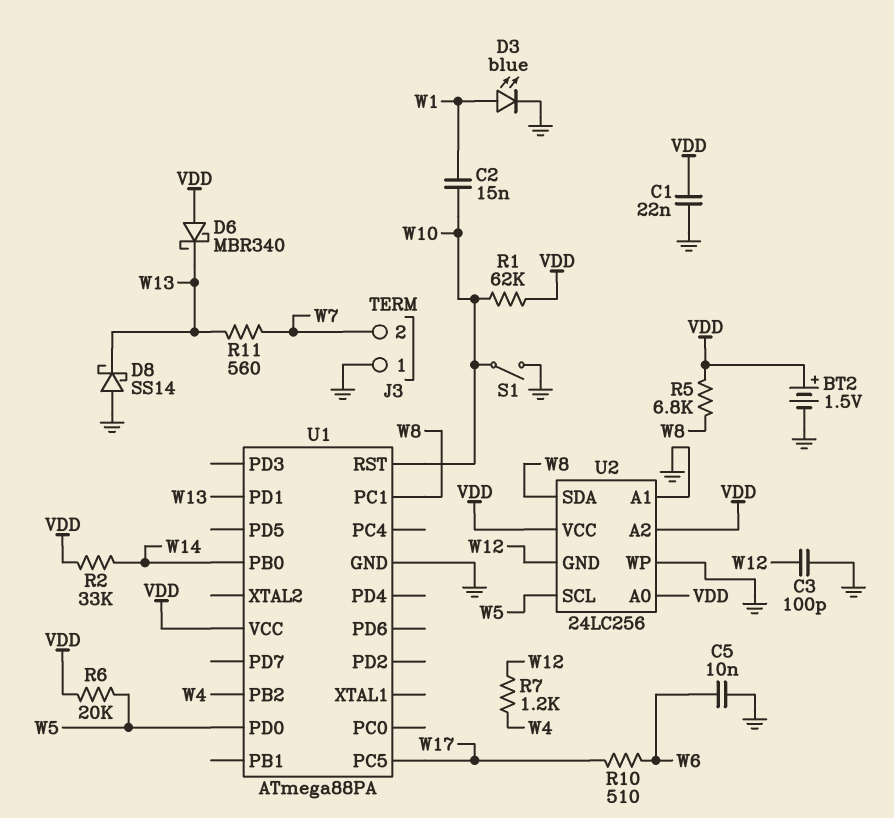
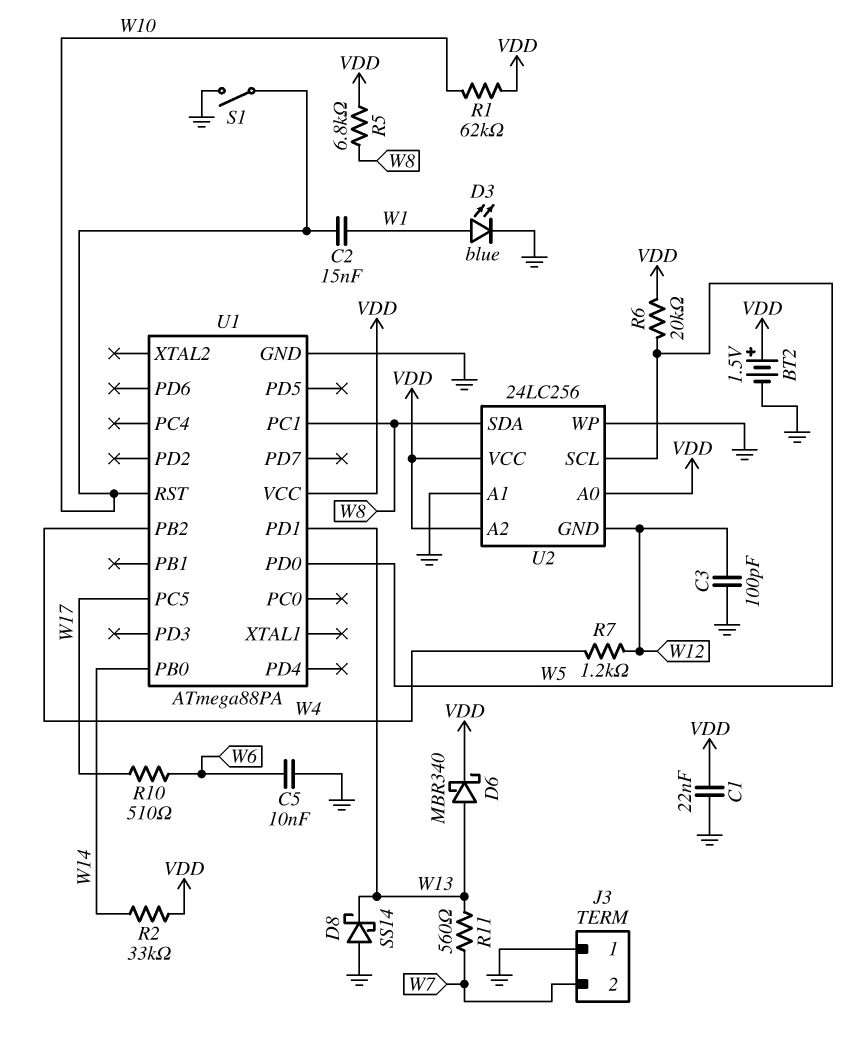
D6: schottky MBR340 (A VDD, K W13) -> schottky MBR340 (A W13, K VDD)

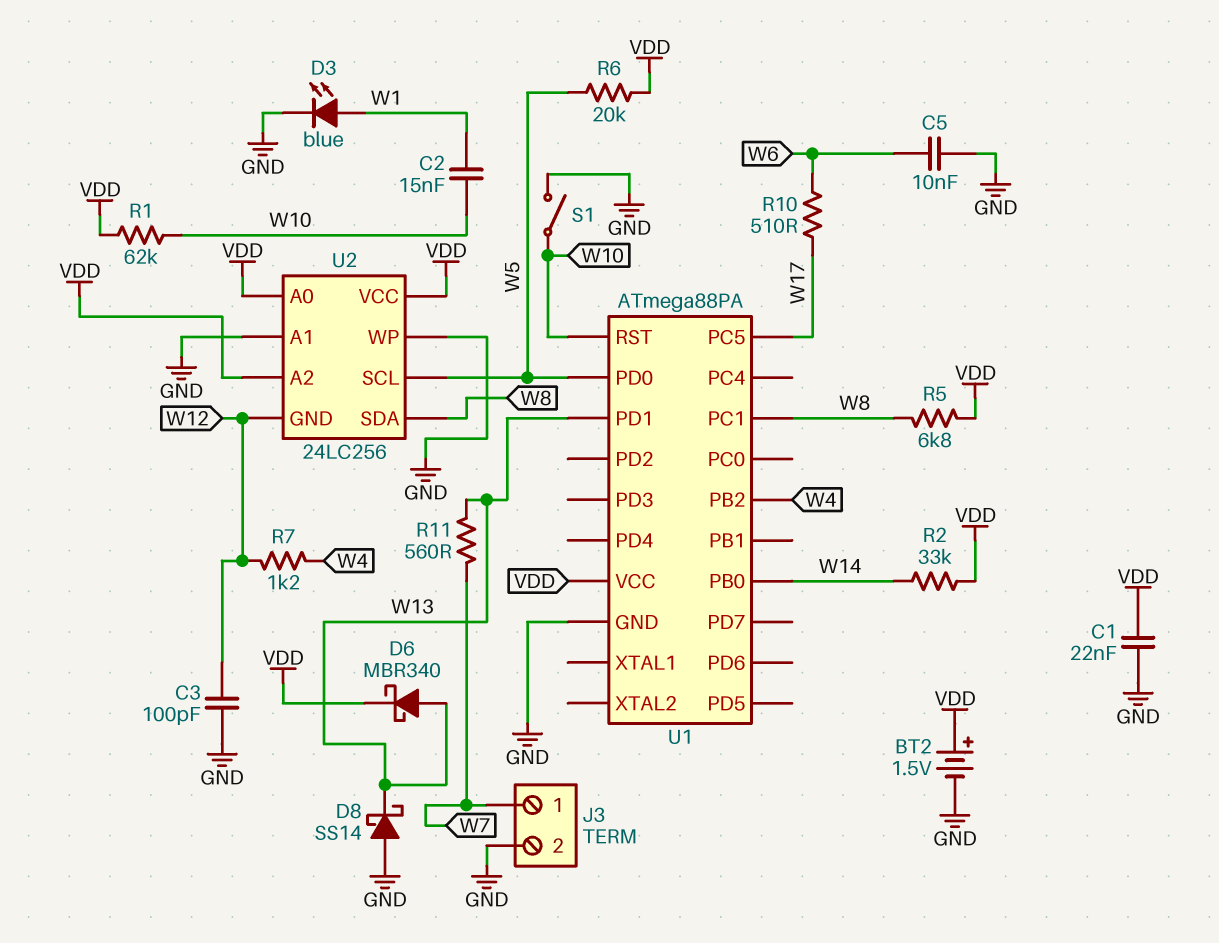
J3 pin 1: GND -> W7
J3 pin 2: W7 -> GND

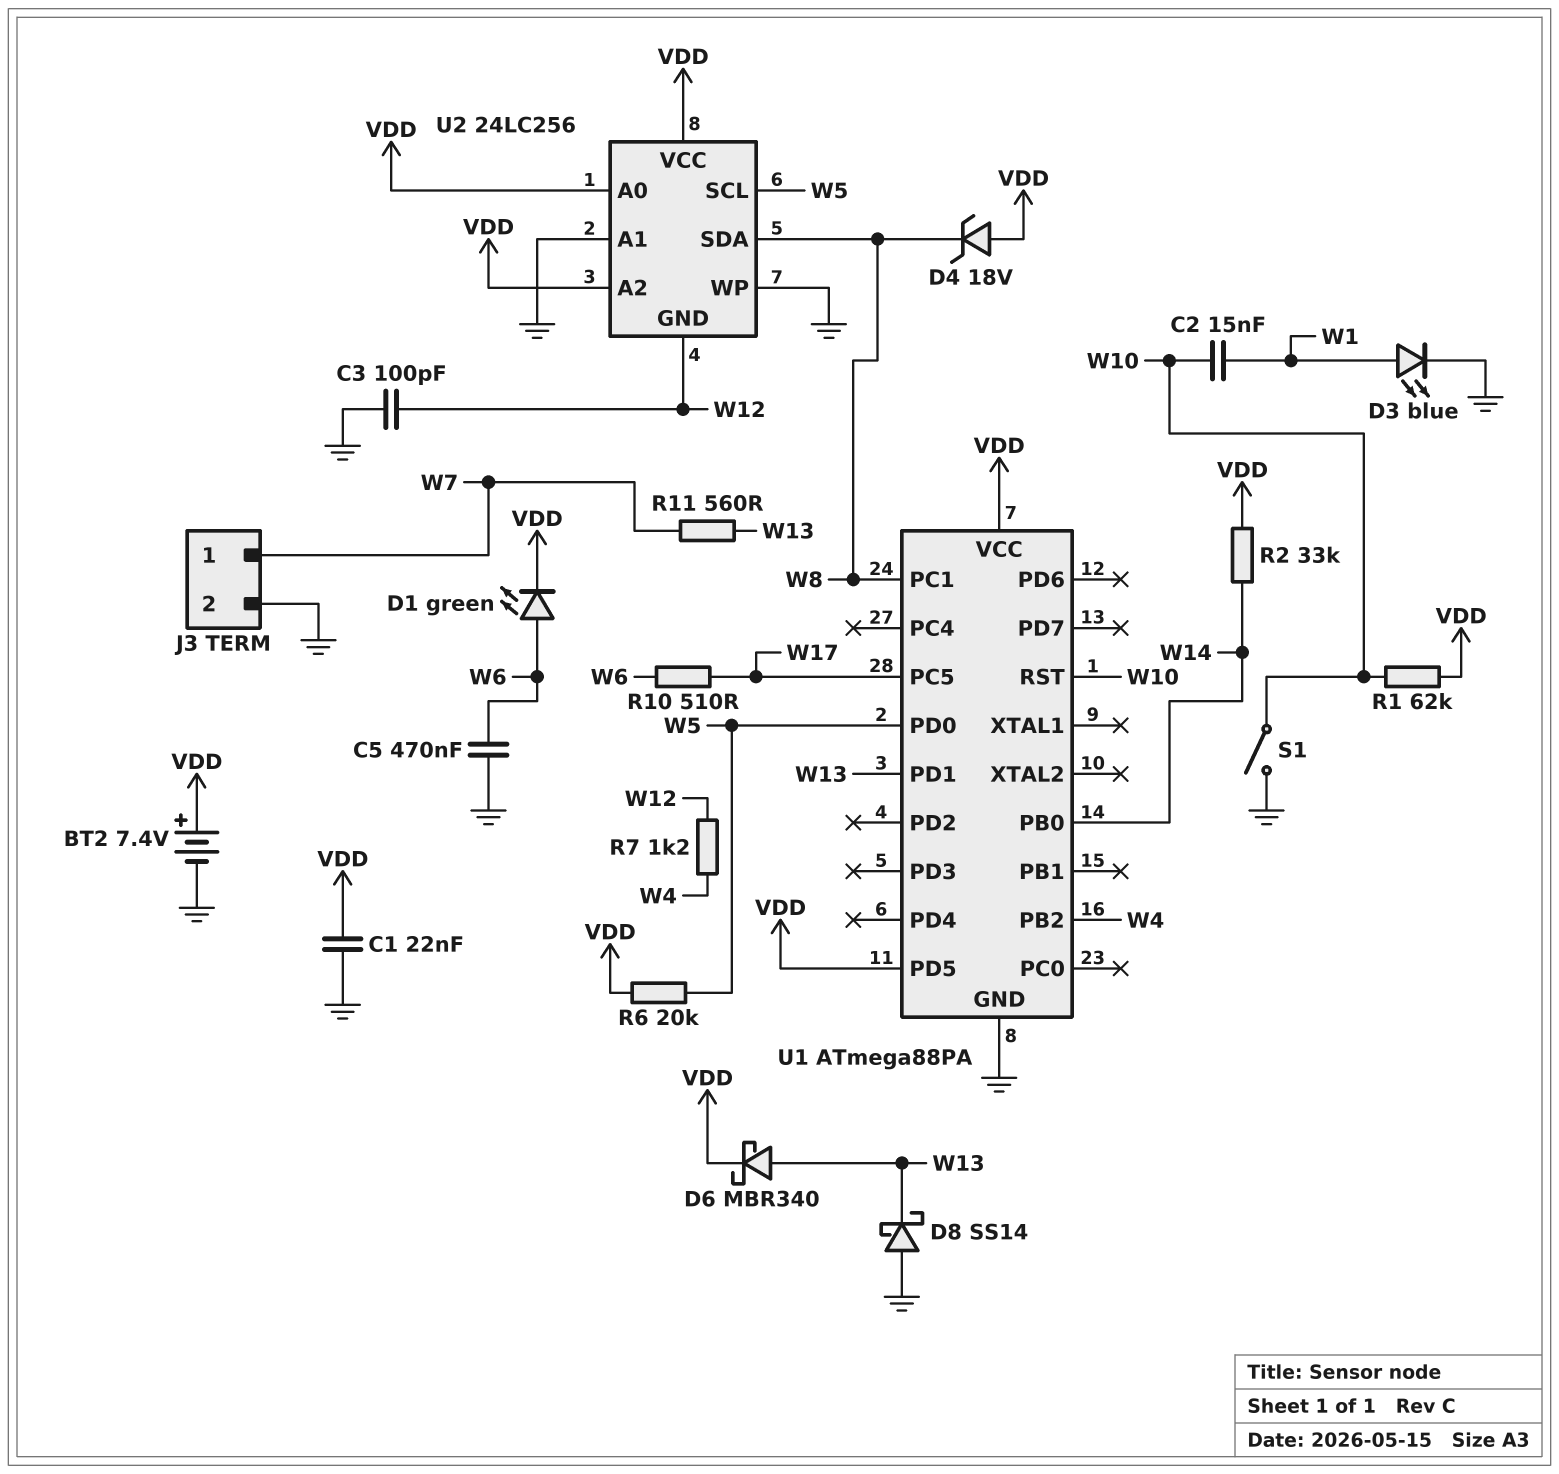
BT2: 1.5V (plus VDD, minus GND) -> 7.4V (plus VDD, minus GND)
C5: 10nF (GND, W6) -> 470nF (GND, W6)
D1: none -> LED green (A W6, K VDD)
D4: none -> zener 18V (A VDD, K W8)
R5: 6.8k (VDD, W8) -> none
U1 pin PD5: none -> VDD

